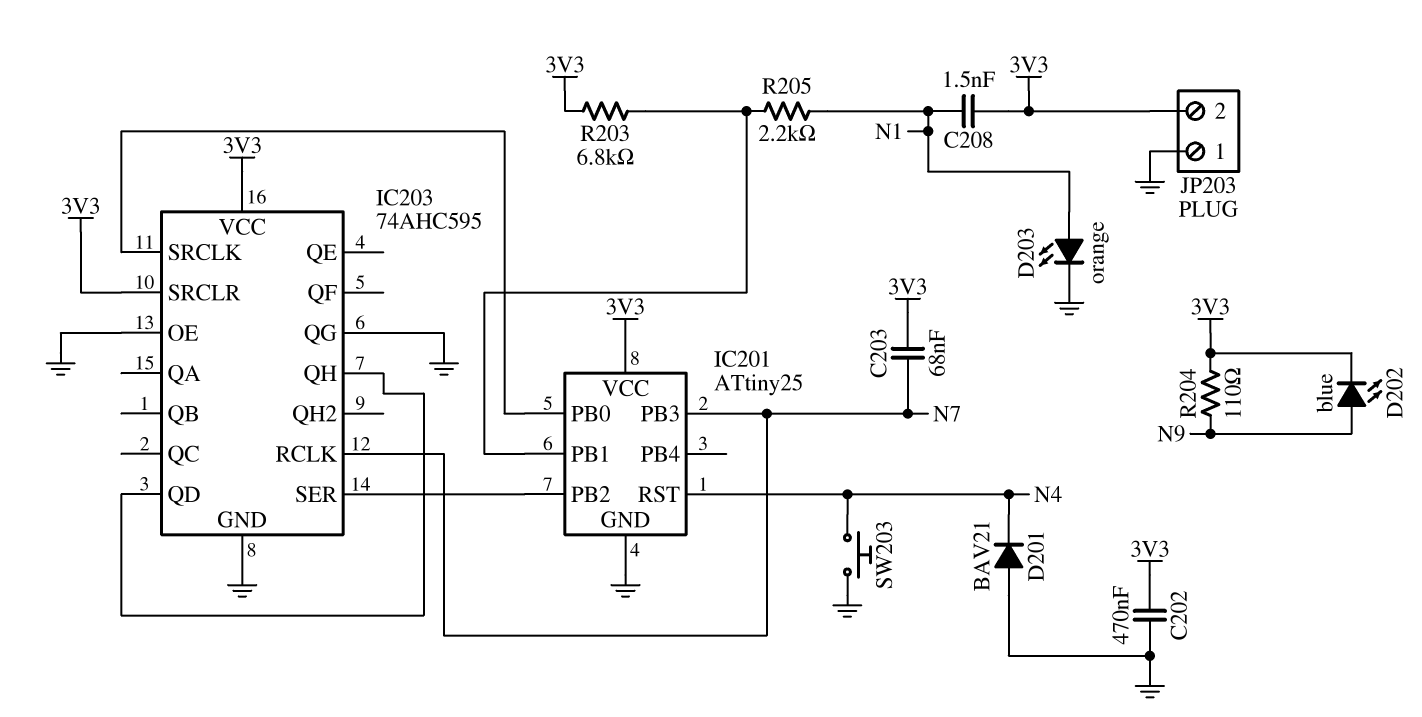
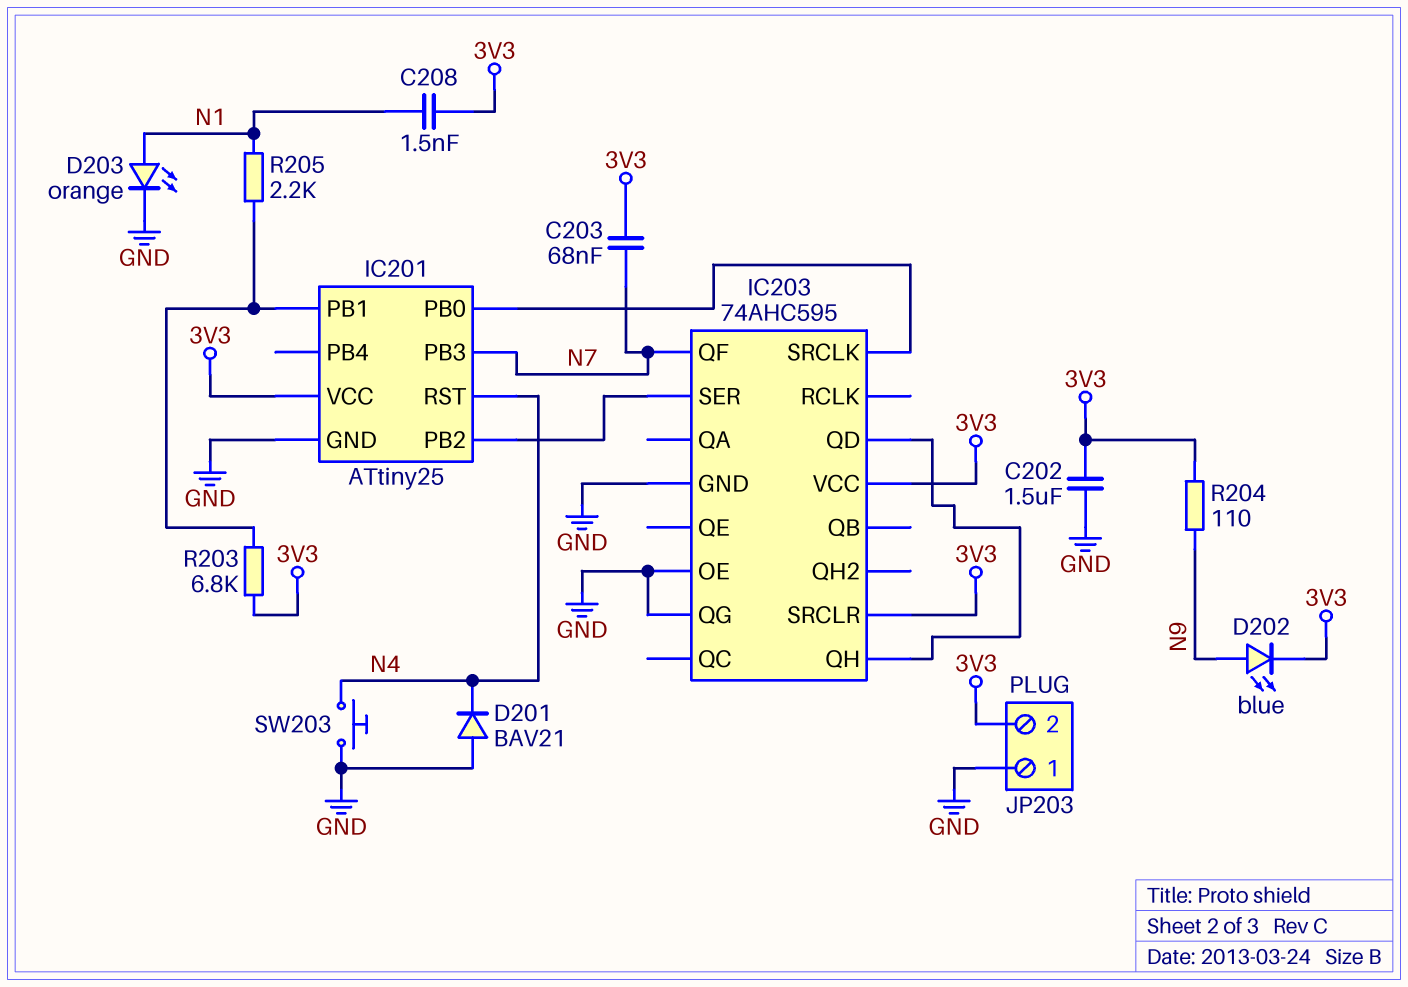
C202: 470nF (3V3, GND) -> 1.5uF (3V3, GND)
IC203 pin QF: none -> N7
IC203 pin RCLK: N7 -> none

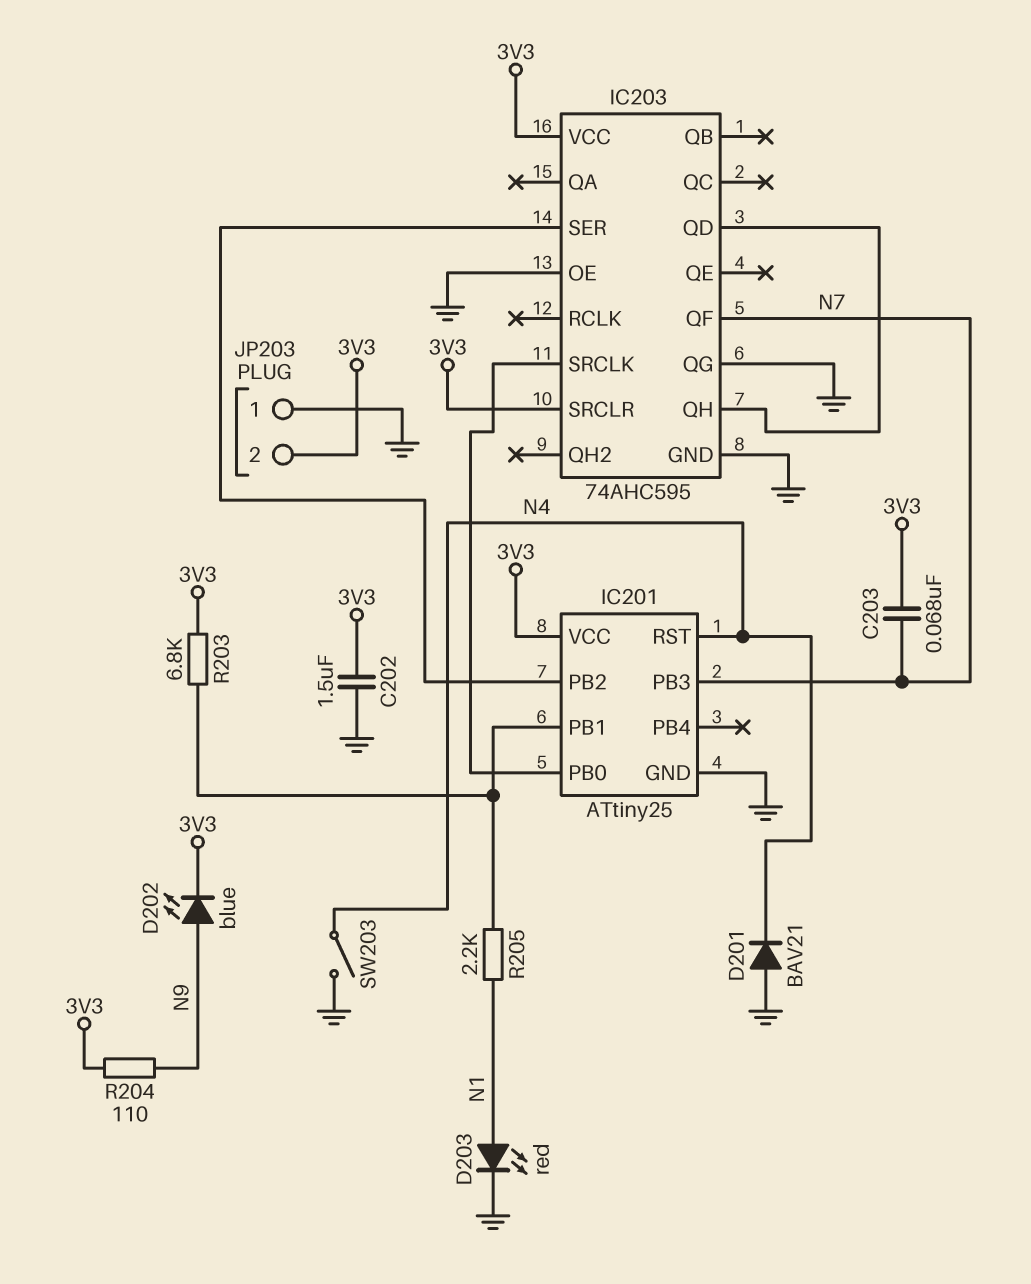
C208: 1.5nF (3V3, N1) -> none
D203: LED orange (A N1, K GND) -> LED red (A N1, K GND)
SW203: button (GND, N4) -> switch (GND, N4)

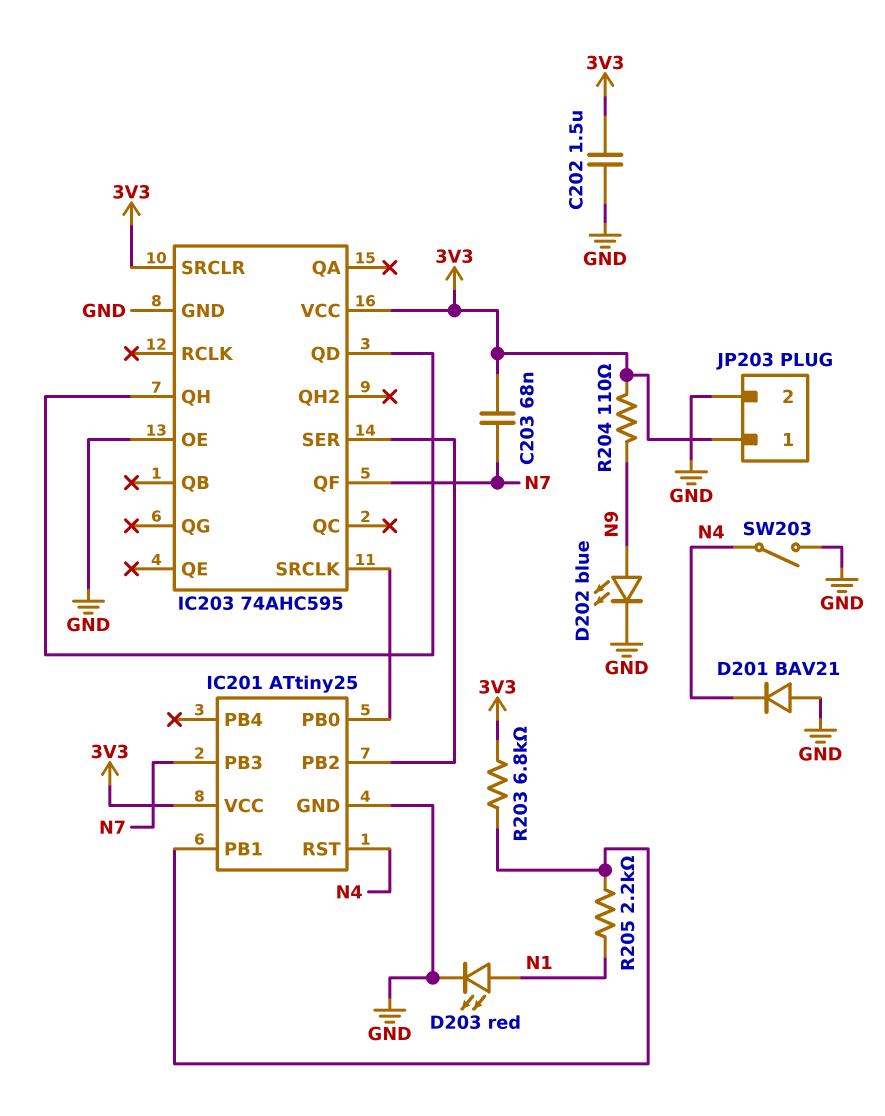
D202: LED blue (A N9, K 3V3) -> LED blue (A N9, K GND)
IC203 pin QG: GND -> none
JP203 pin 1: GND -> 3V3
JP203 pin 2: 3V3 -> GND

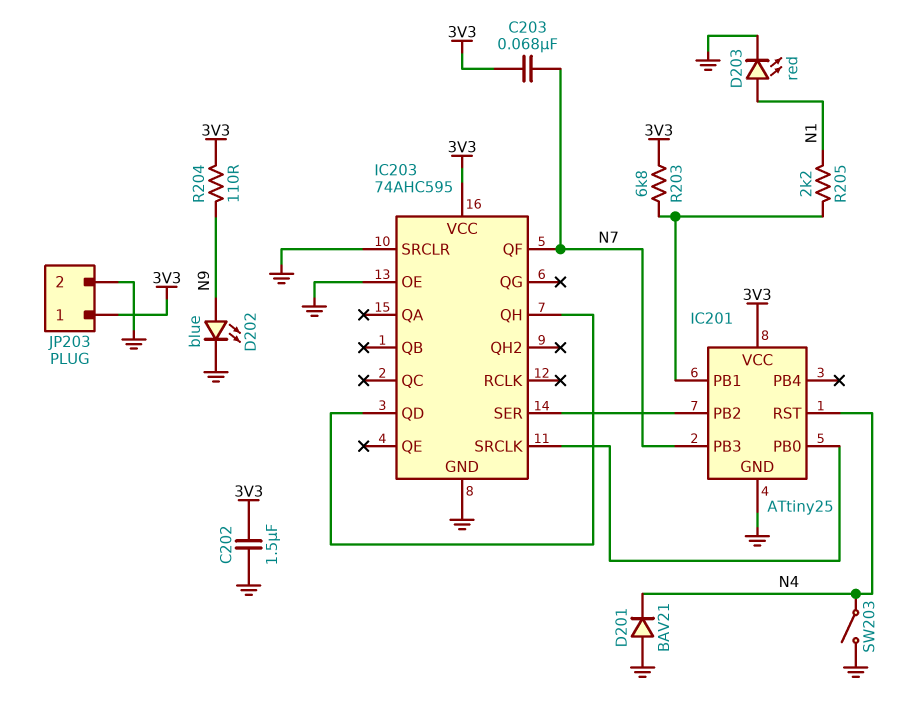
IC203 pin SRCLR: 3V3 -> GND

